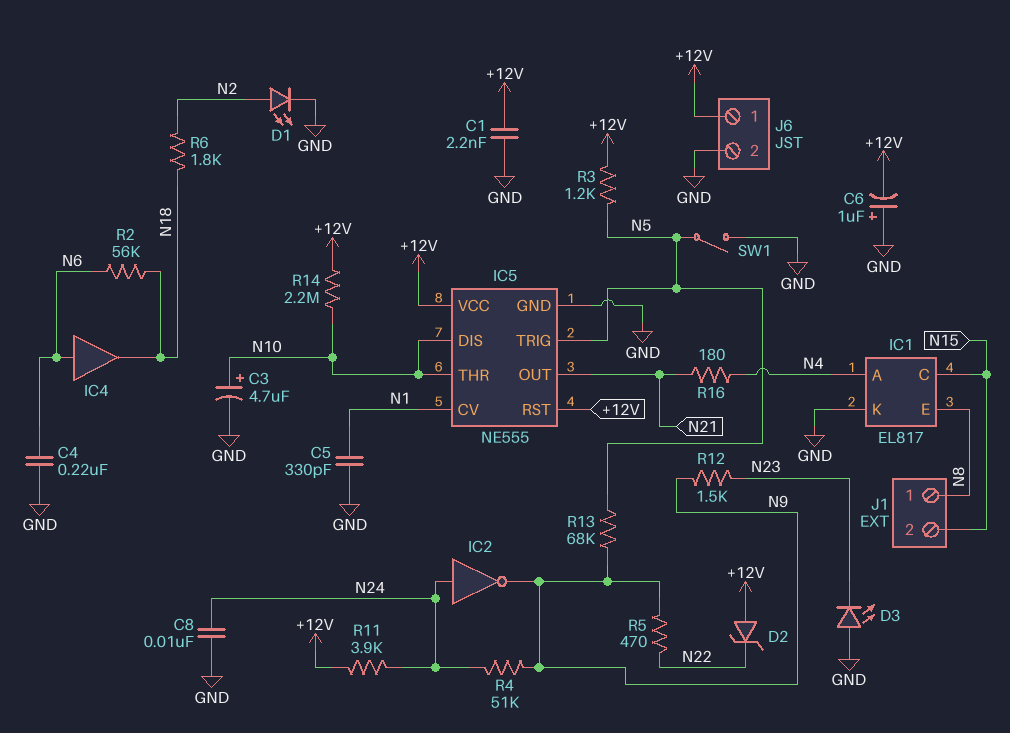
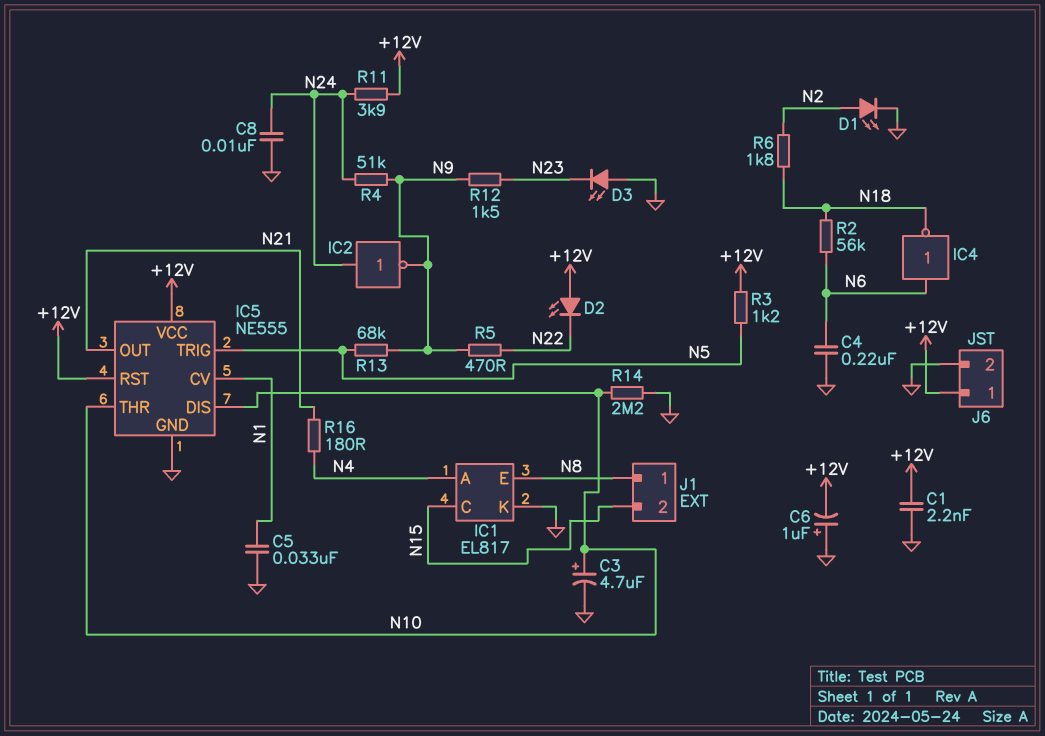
C5: 330pF (GND, N1) -> 33nF (GND, N1)
D2: zener (A +12V, K N22) -> LED (A +12V, K N22)
IC4: buffer (in N6, out N18) -> NOT (in N6, out N18)
R14: 2.2M (+12V, N10) -> 2.2M (GND, N10)
SW1: switch (GND, N5) -> none

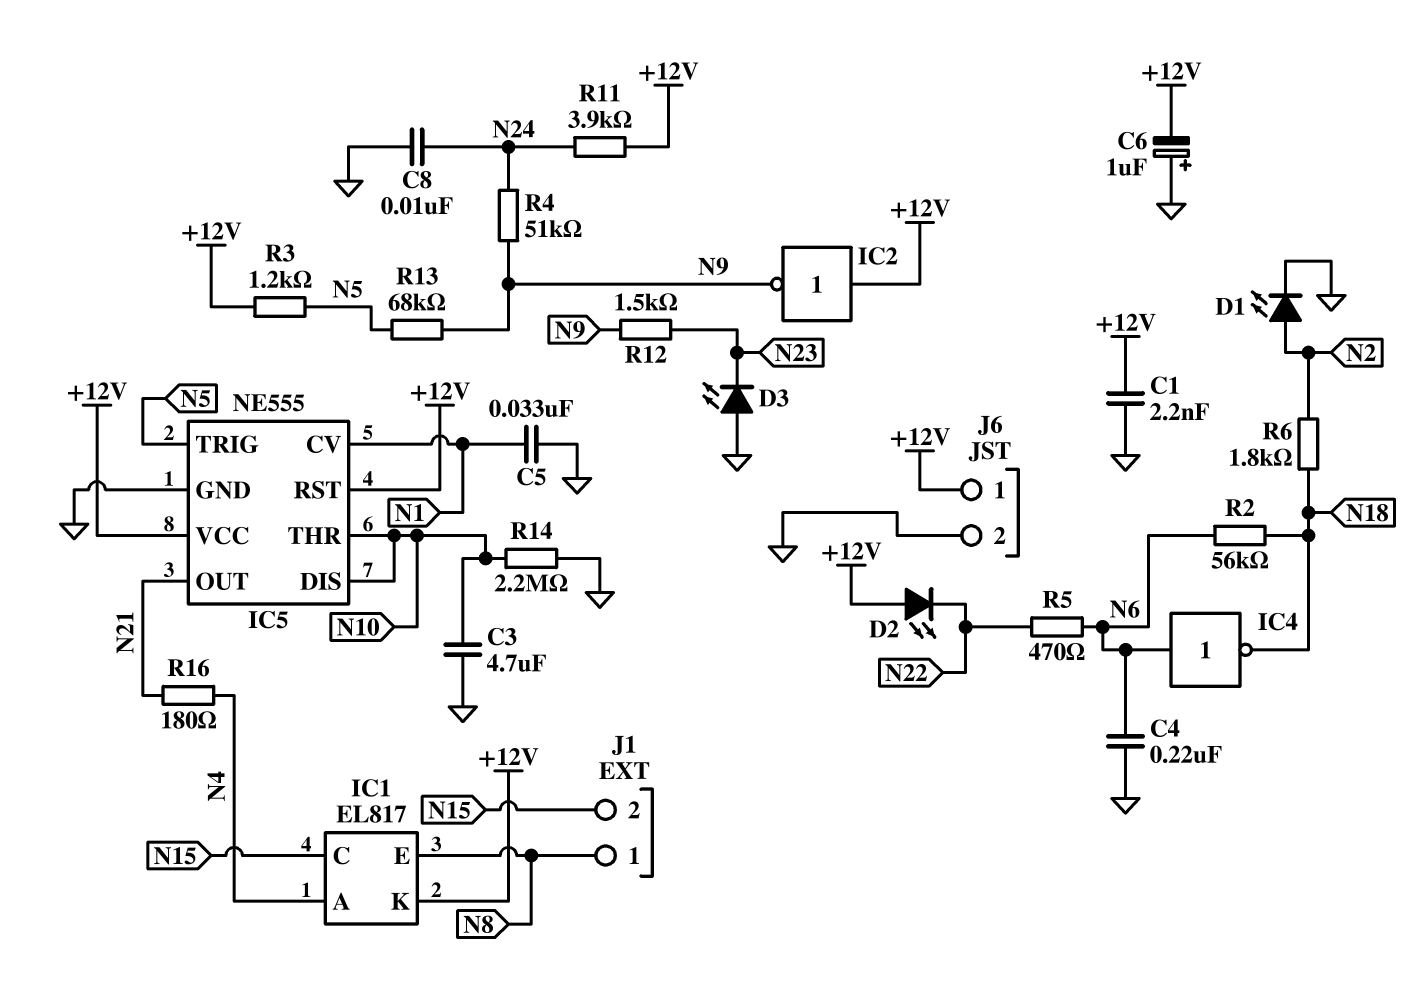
C3: 4.7uF (plus N10, minus GND) -> 4.7uF (GND, N10)
IC1 pin K: GND -> +12V
IC2: NOT (in N24, out N9) -> NOT (in +12V, out N9)
R5: 470 (N9, N22) -> 470 (N6, N22)

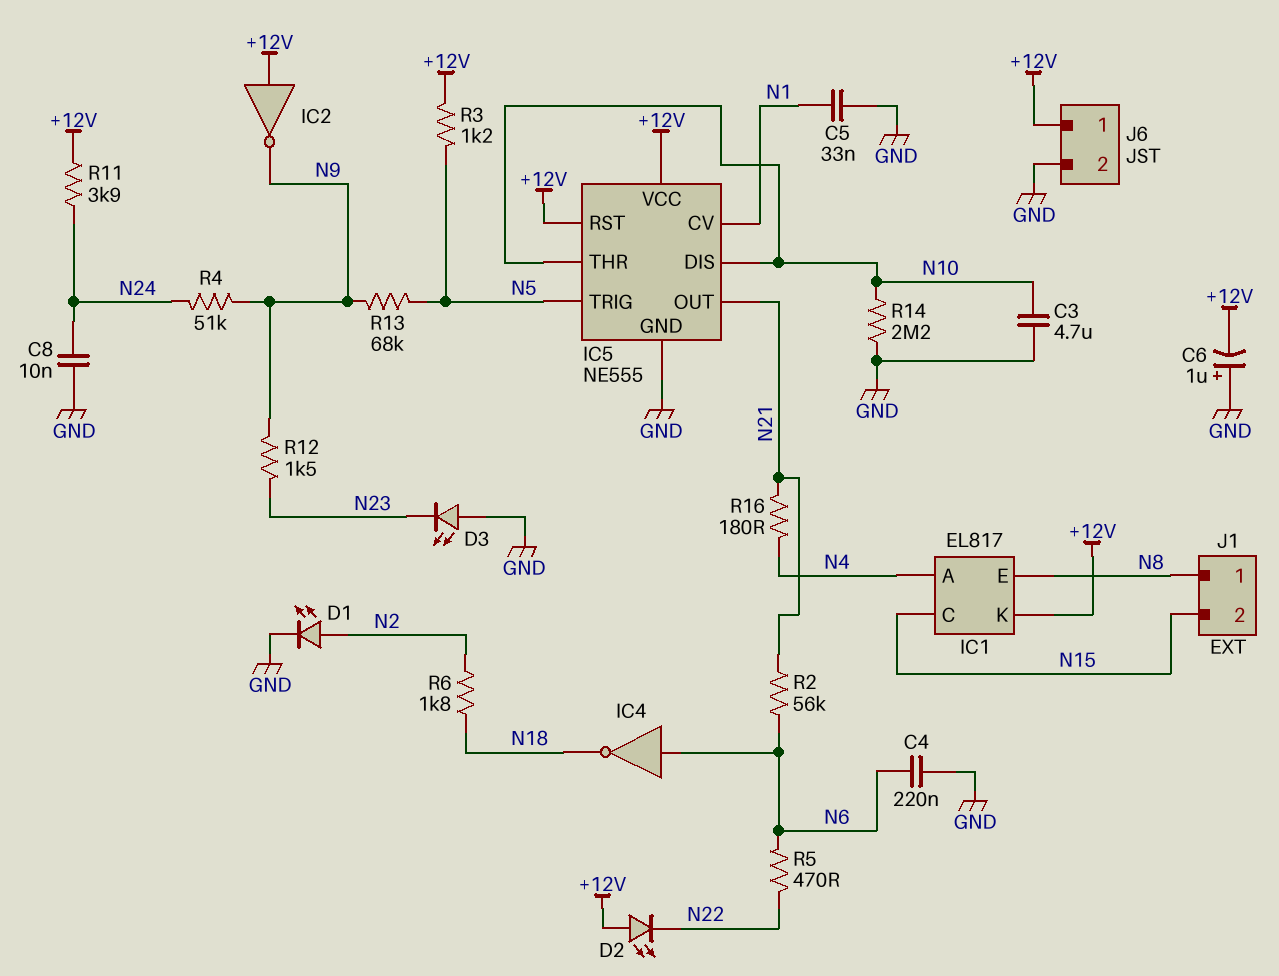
C1: 2.2nF (+12V, GND) -> none
R2: 56k (N6, N18) -> 56k (N6, N21)

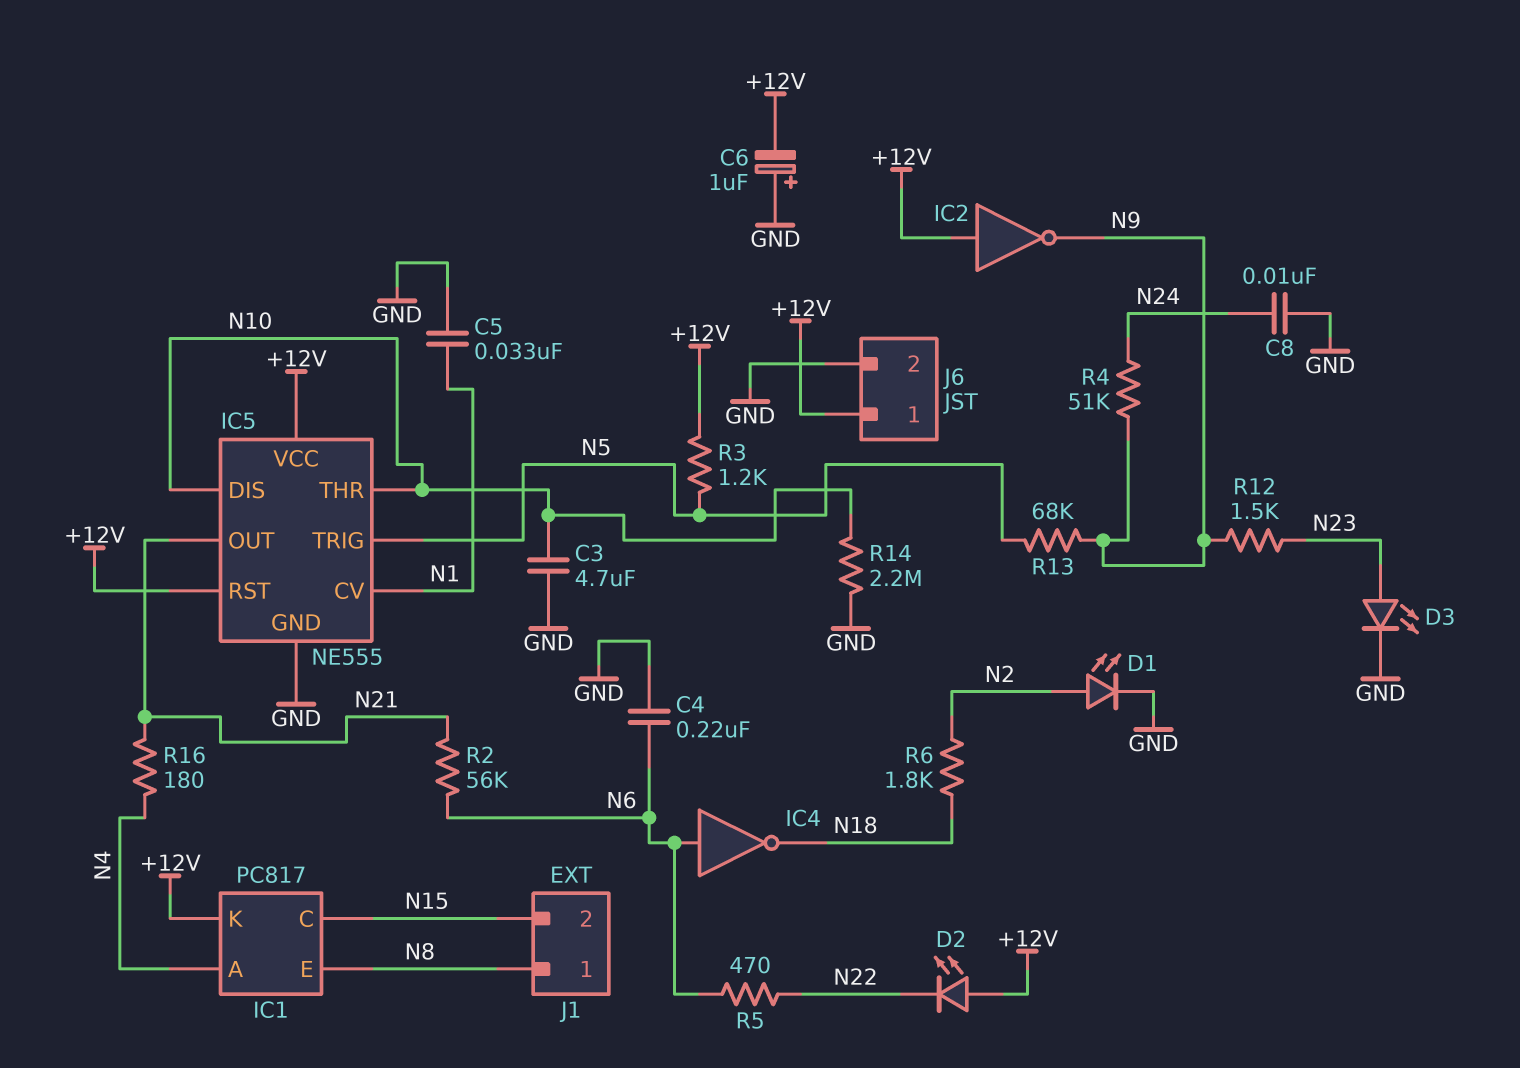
D3: LED (A GND, K N23) -> LED (A N23, K GND)
IC1: EL817 -> PC817
R11: 3.9k (+12V, N24) -> none

